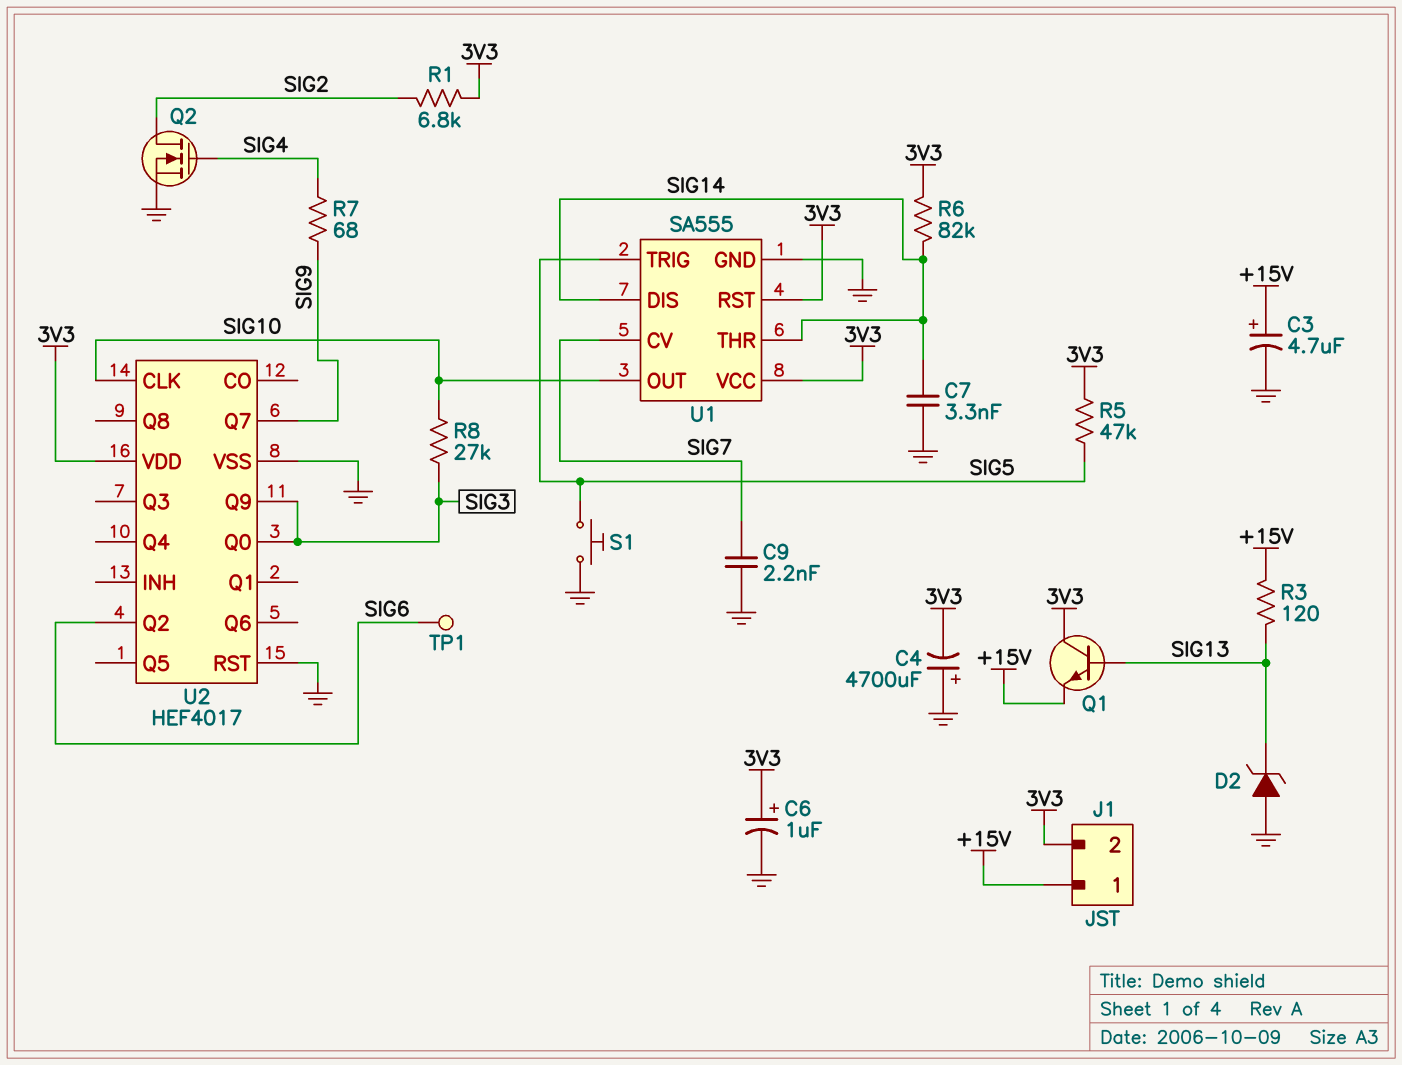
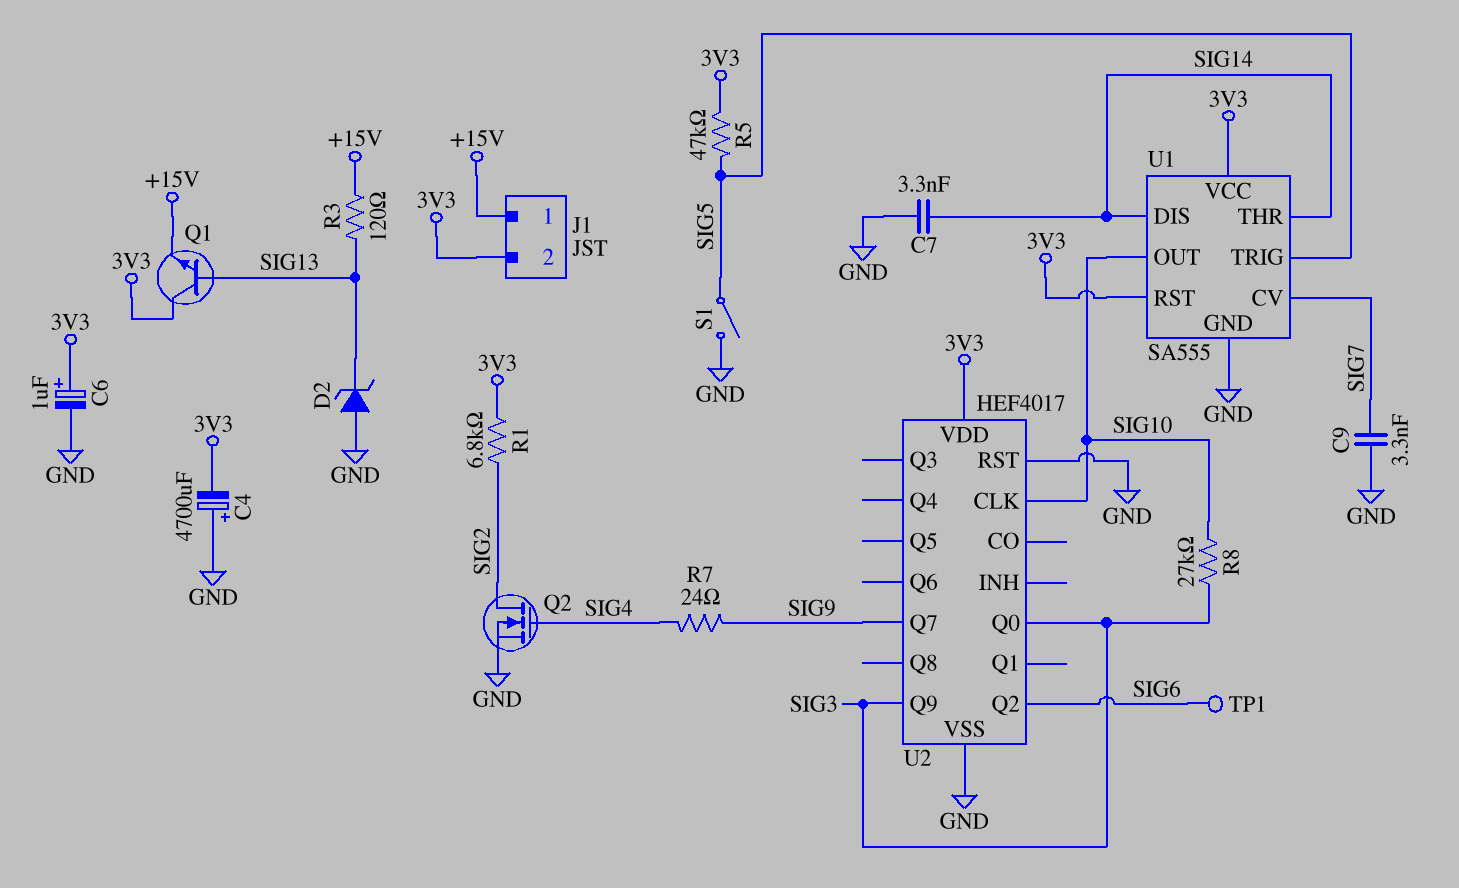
C3: 4.7uF (plus +15V, minus GND) -> none
C9: 2.2nF (GND, SIG7) -> 3.3nF (GND, SIG7)
R6: 82k (3V3, SIG14) -> none
R7: 68 (SIG4, SIG9) -> 24 (SIG4, SIG9)
S1: button (GND, SIG5) -> switch (GND, SIG5)

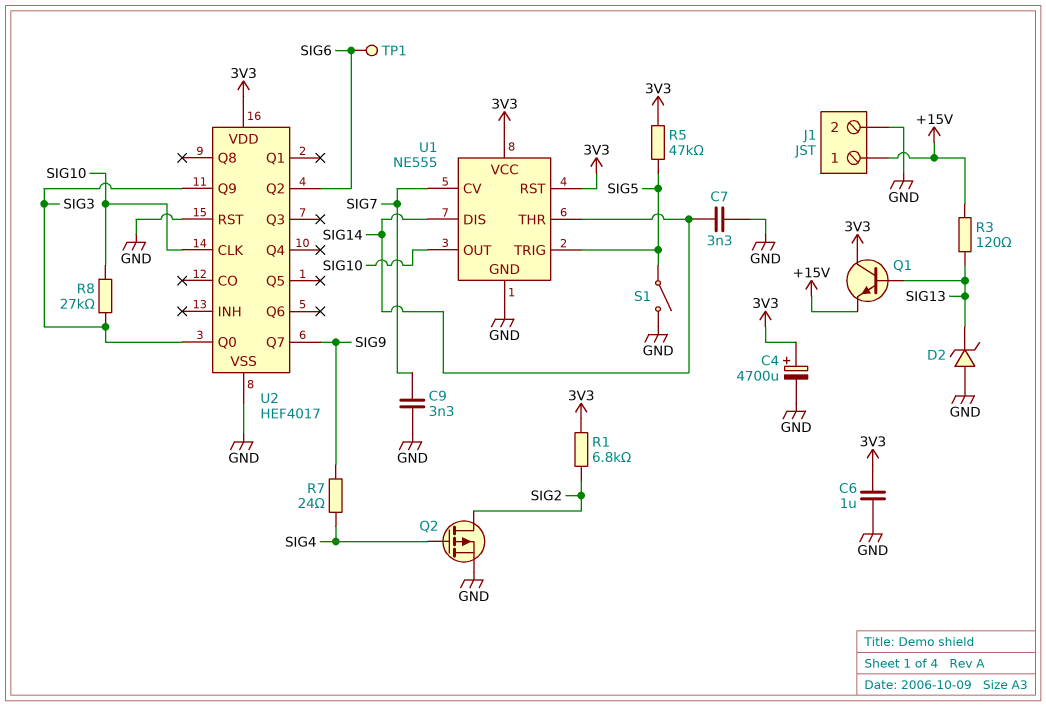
C4: 4700uF (plus GND, minus 3V3) -> 4700uF (plus 3V3, minus GND)
C6: 1uF (plus 3V3, minus GND) -> 1uF (3V3, GND)
J1 pin 2: 3V3 -> GND
Q2: NMOS (G SIG4, D SIG2, S GND) -> PMOS (G SIG4, D SIG2, S GND)
U1: SA555 -> NE555

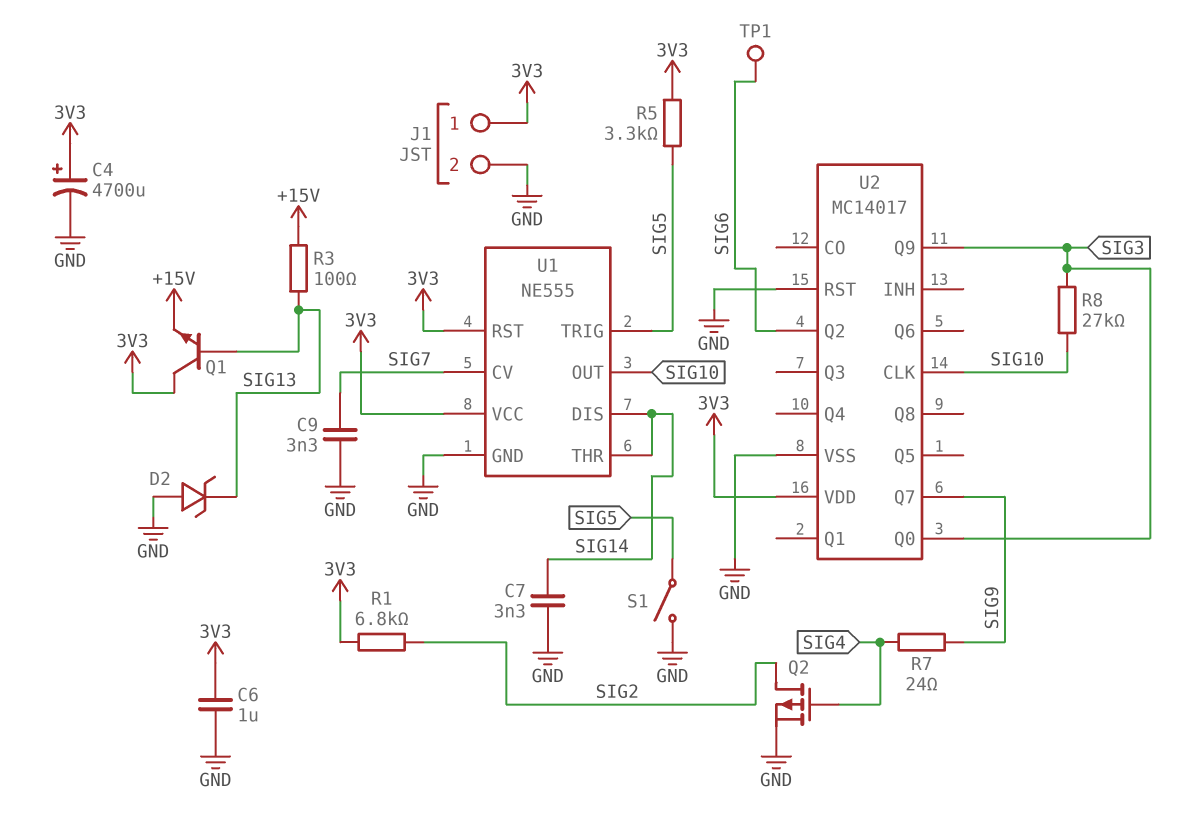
J1 pin 1: +15V -> 3V3
R3: 120 (+15V, SIG13) -> 100 (+15V, SIG13)
R5: 47k (3V3, SIG5) -> 3.3k (3V3, SIG5)
U2: HEF4017 -> MC14017

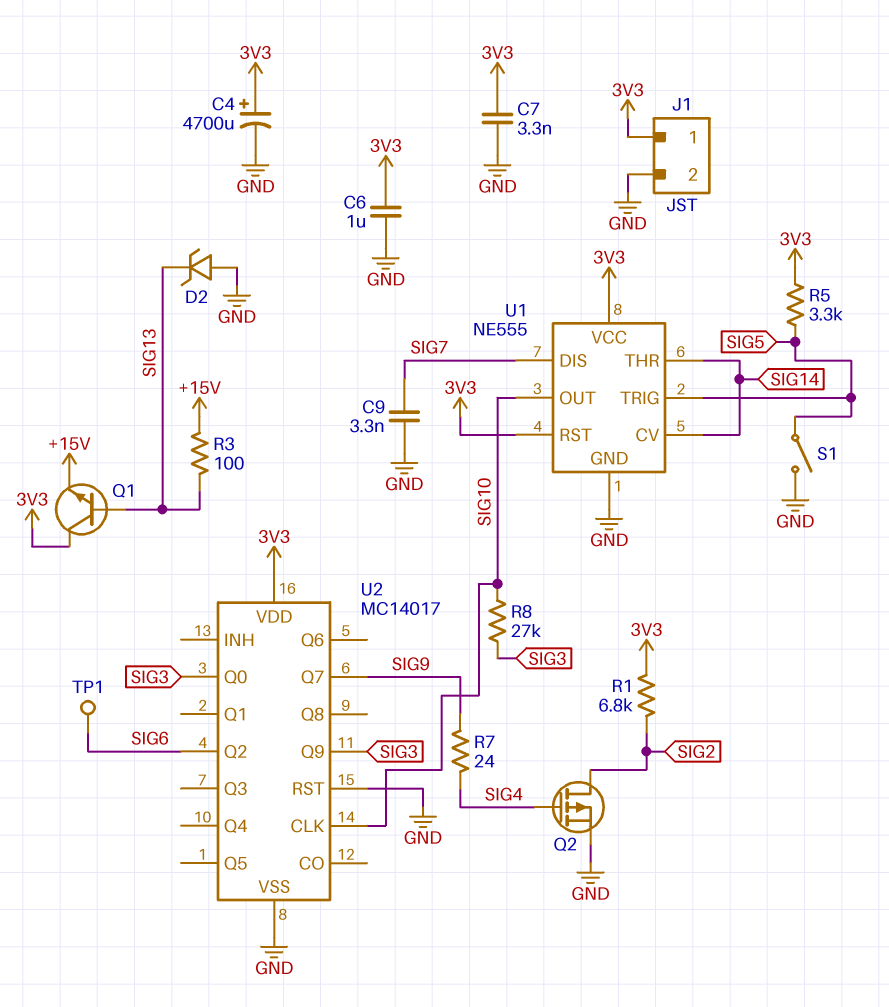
C7: 3.3nF (GND, SIG14) -> 3.3nF (3V3, GND)
U1 pin CV: SIG7 -> SIG14
U1 pin DIS: SIG14 -> SIG7

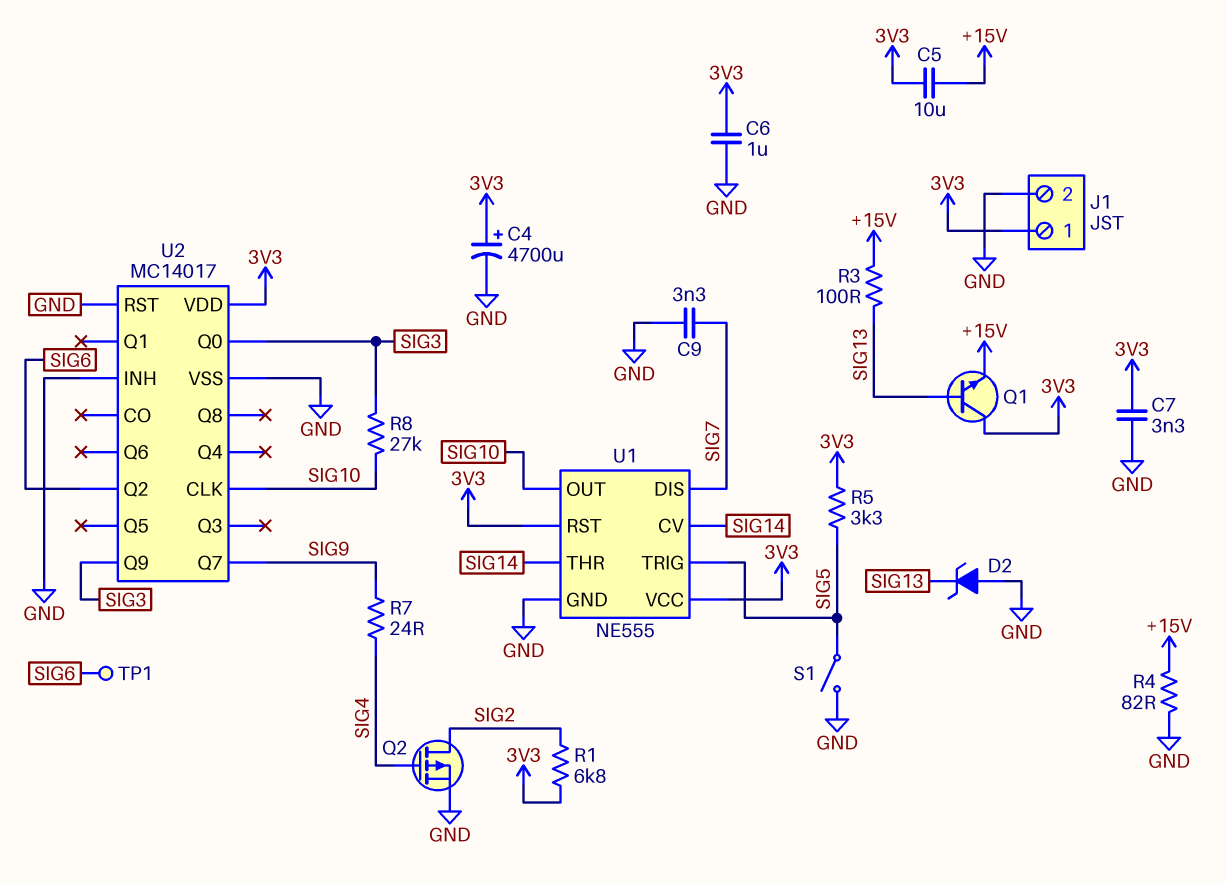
C5: none -> 10uF (+15V, 3V3)
R4: none -> 82 (+15V, GND)
U2 pin INH: none -> GND

